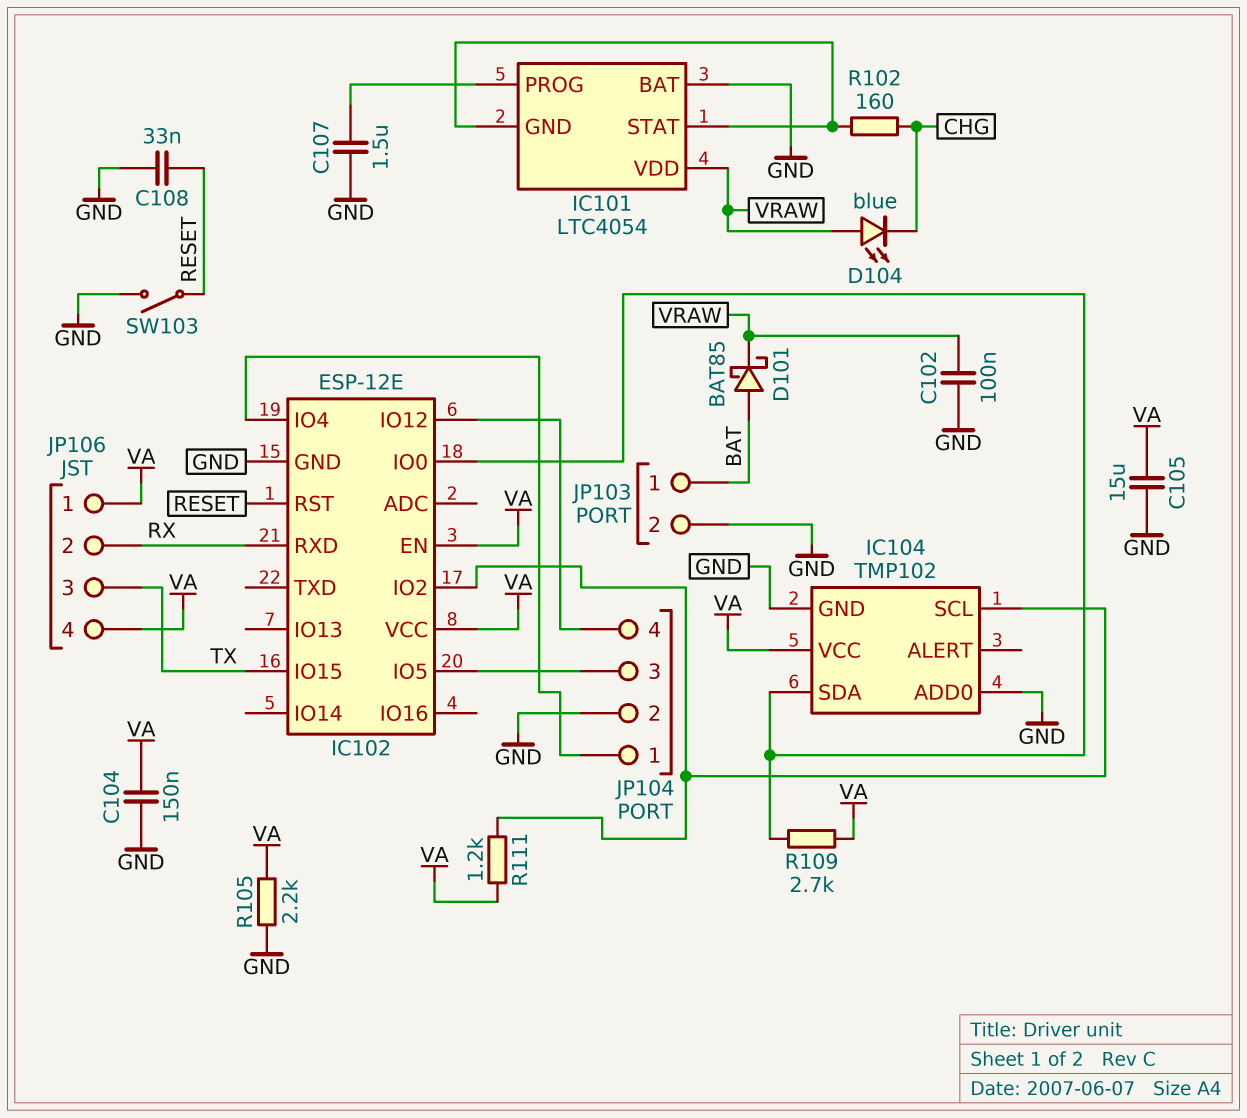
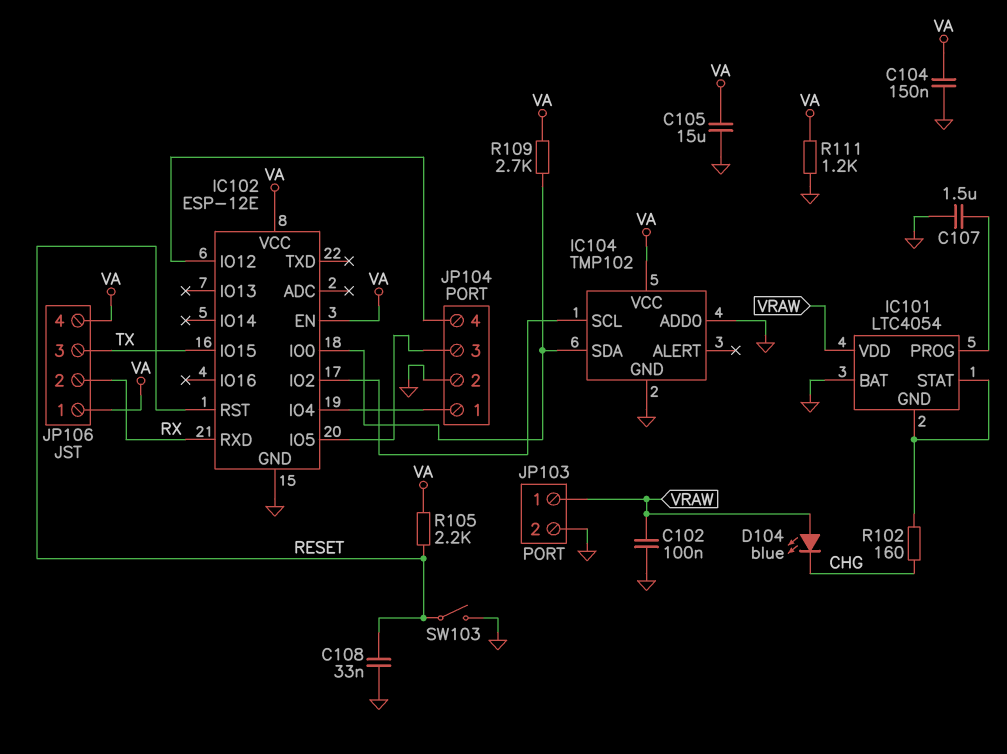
D101: schottky BAT85 (A BAT, K VRAW) -> none
JP103 pin 1: BAT -> VRAW
R105: 2.2k (GND, VA) -> 2.2k (RESET, VA)
R111: 1.2k (IC102/IO2, VA) -> 1.2k (GND, VA)

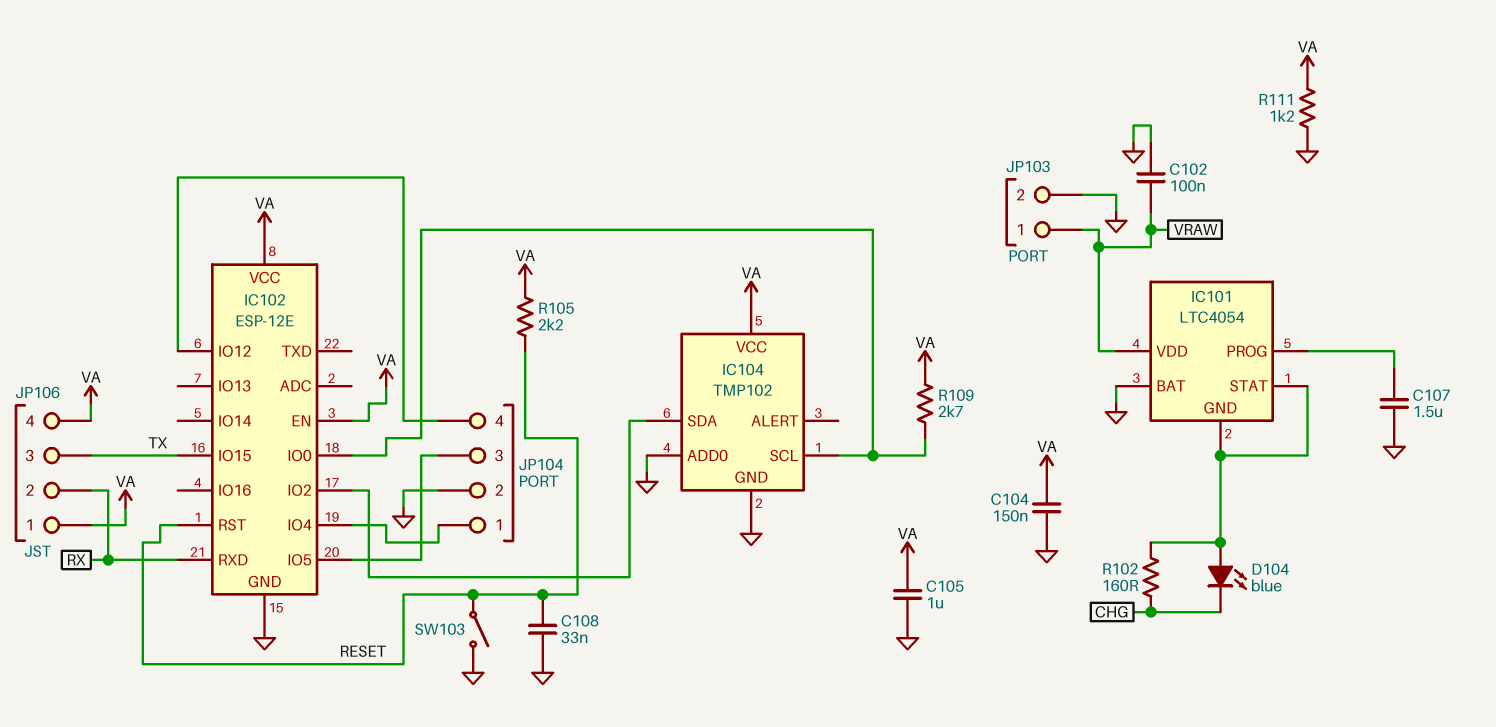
C105: 15uF (GND, VA) -> 1uF (GND, VA)
D104: LED blue (A VRAW, K CHG) -> LED blue (A IC101/GND, K CHG)
IC104 pin SCL: IC102/IO2 -> IC102/IO0
IC104 pin SDA: IC102/IO0 -> IC102/IO2

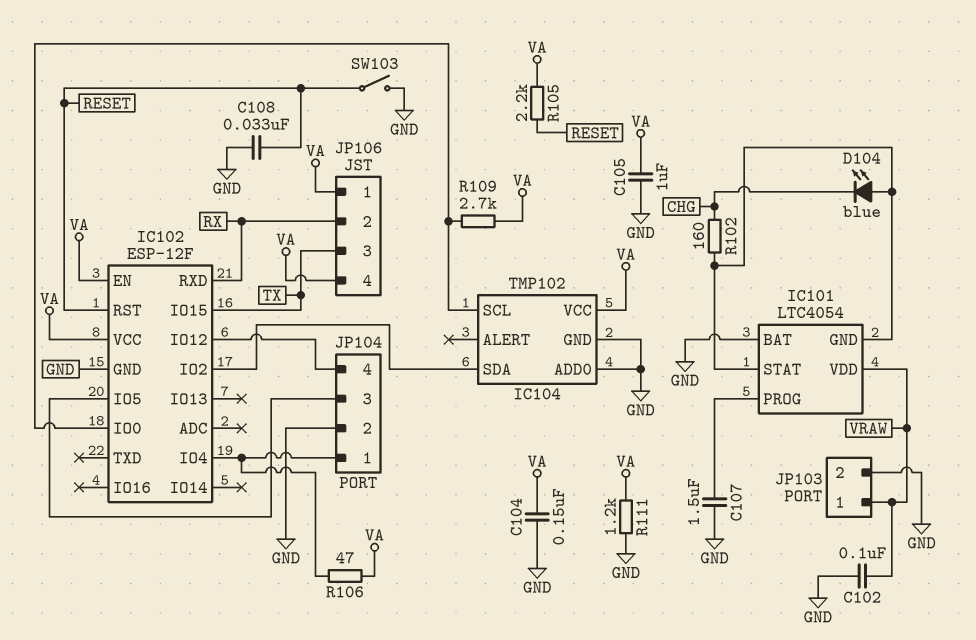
IC102: ESP-12E -> ESP-12F
R106: none -> 47 (IC102/IO4, VA)

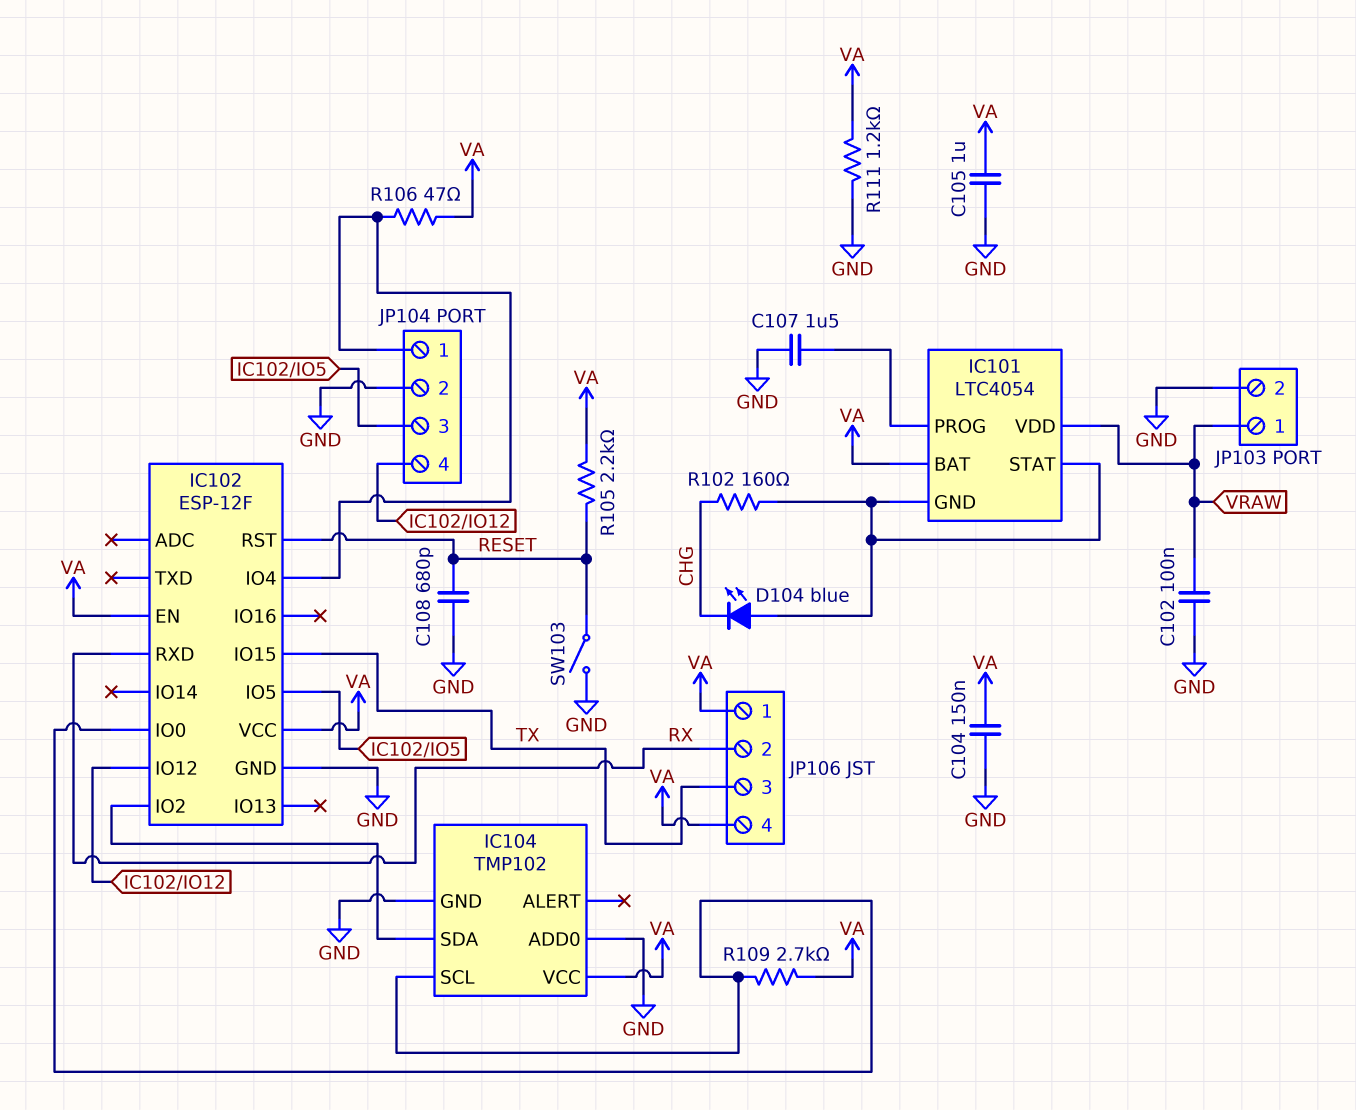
C108: 33nF (GND, RESET) -> 680pF (GND, RESET)
IC101 pin BAT: GND -> VA

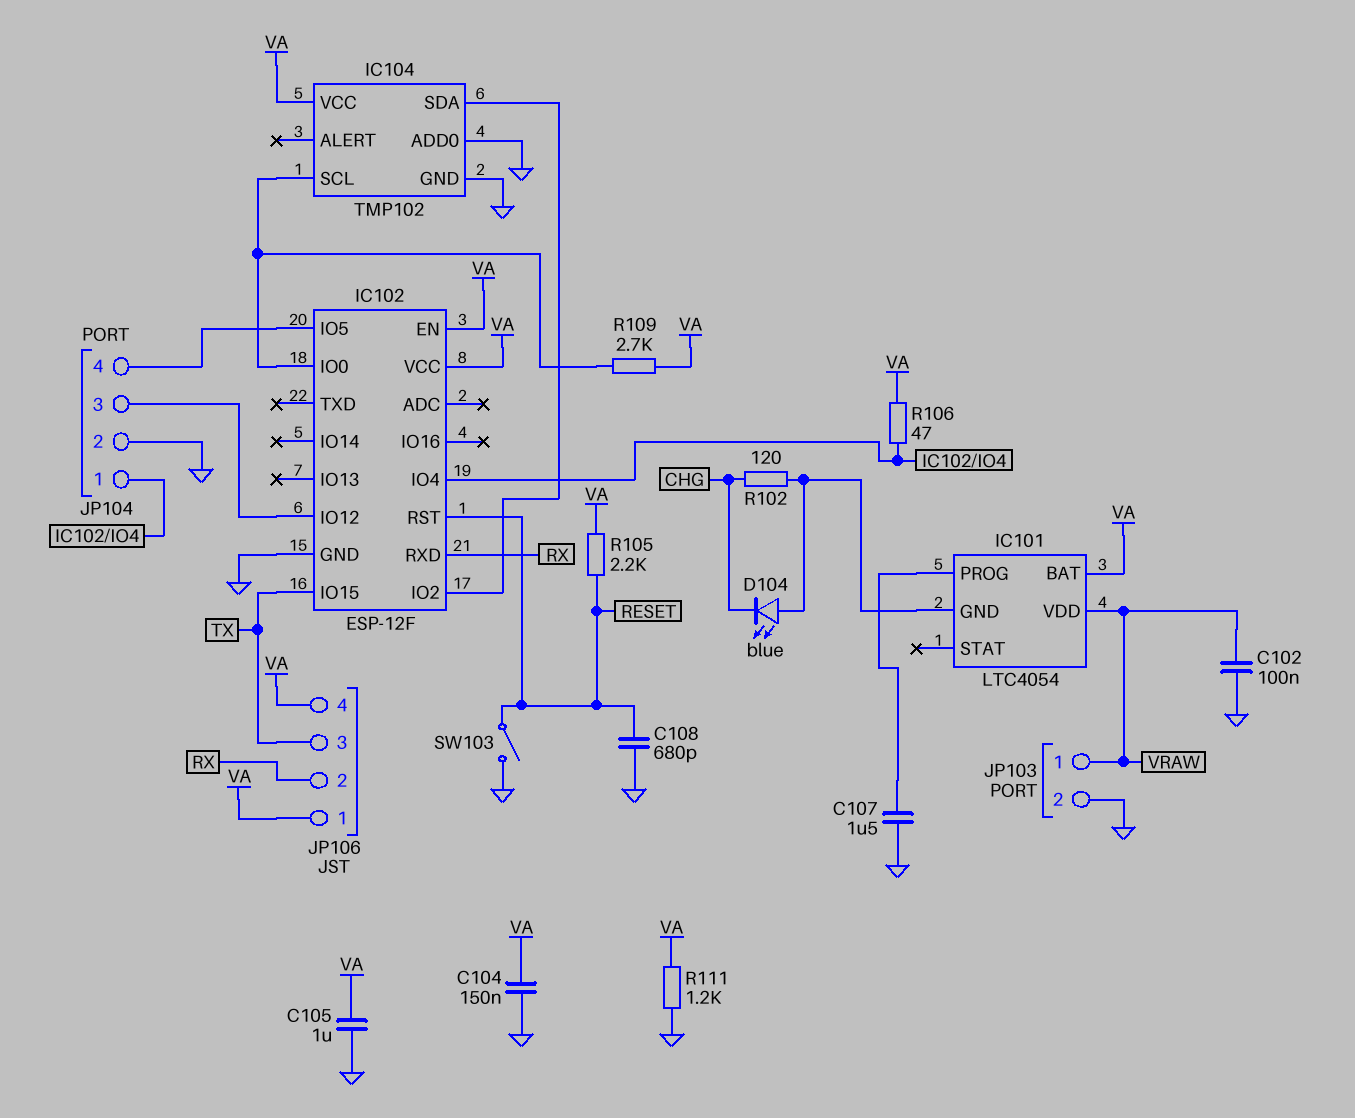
IC101 pin STAT: IC101/GND -> none
JP104 pin 3: IC102/IO5 -> IC102/IO12
JP104 pin 4: IC102/IO12 -> IC102/IO5
R102: 160 (CHG, IC101/GND) -> 120 (CHG, IC101/GND)

